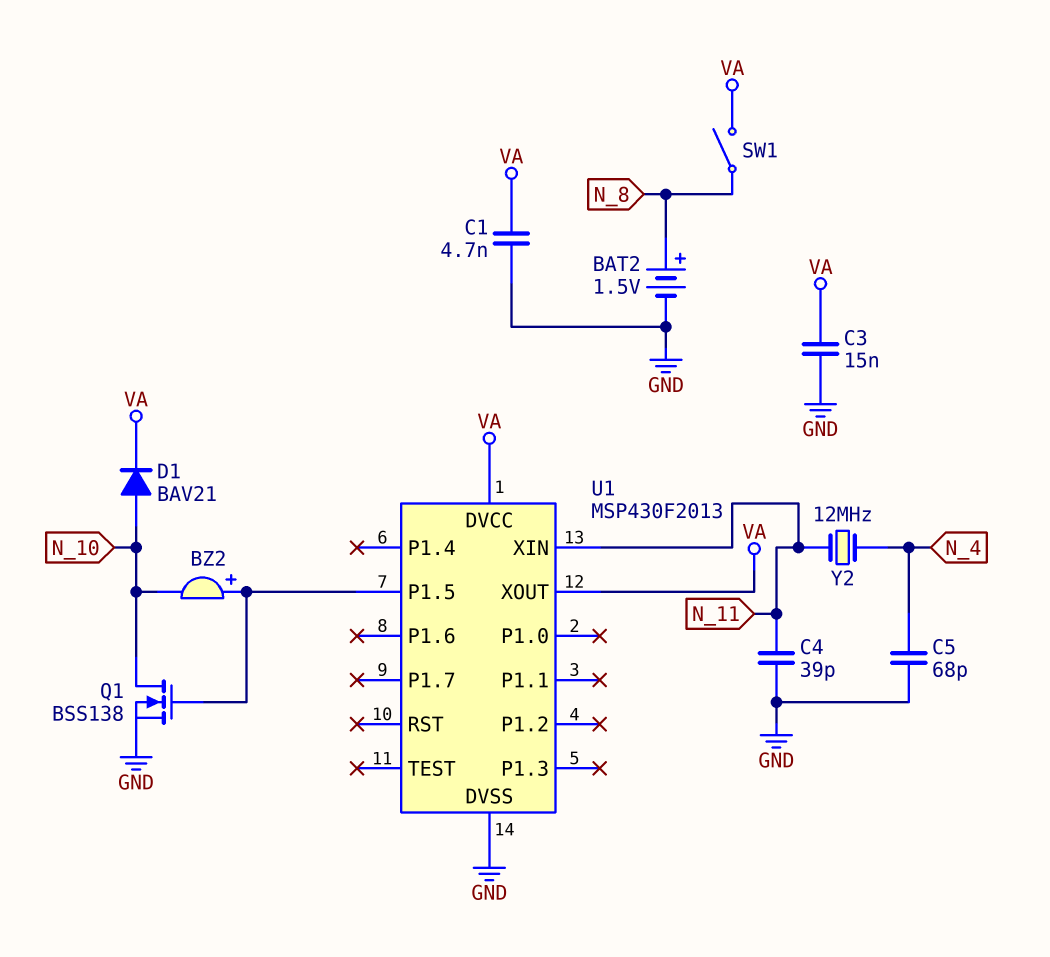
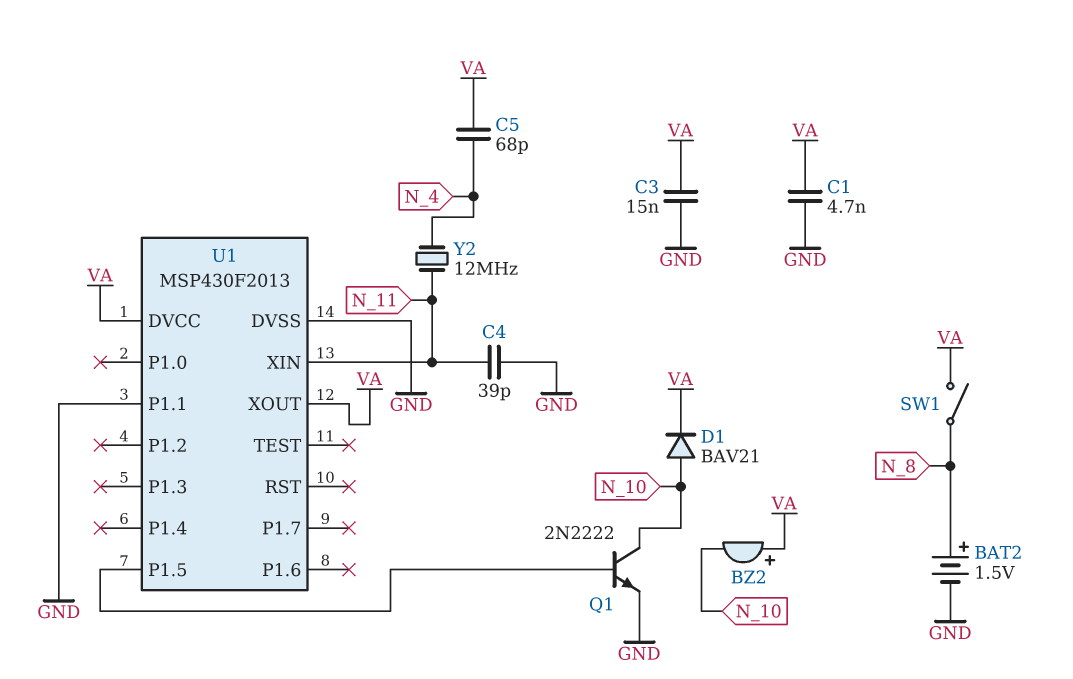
BZ2: buzzer (plus U1/P1.5, minus N_10) -> buzzer (plus VA, minus N_10)
C5: 68pF (GND, N_4) -> 68pF (N_4, VA)
Q1: NMOS BSS138 (G U1/P1.5, D N_10, S GND) -> NPN 2N2222 (B U1/P1.5, C N_10, E GND)
U1 pin P1.1: none -> GND

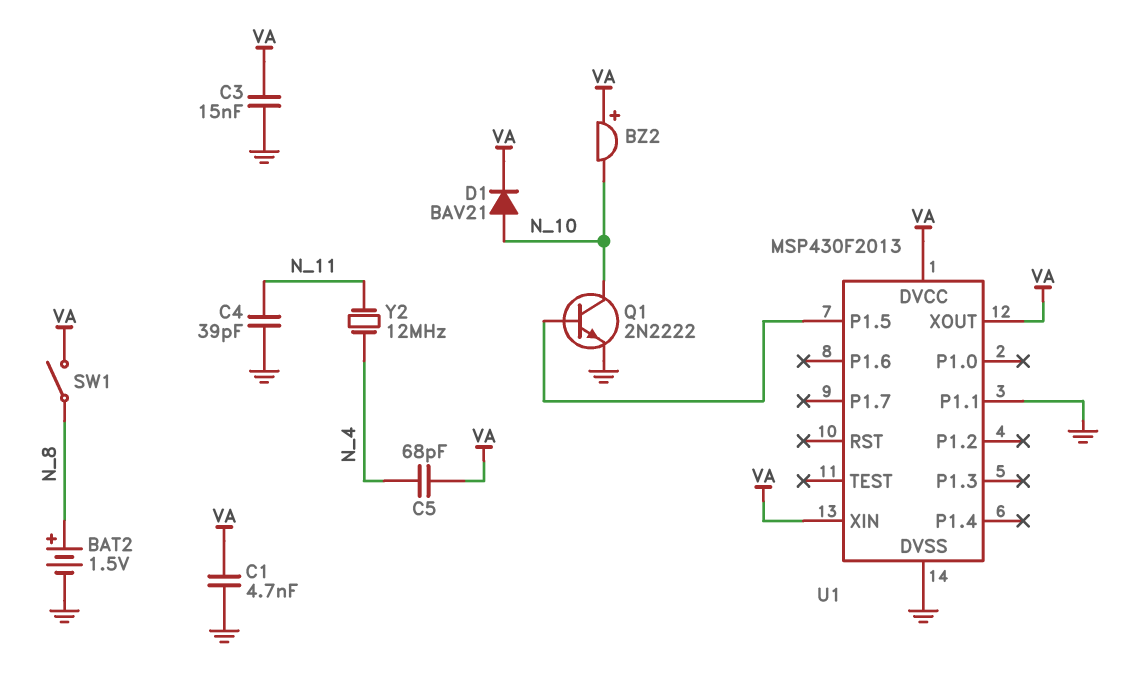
U1 pin XIN: N_11 -> VA

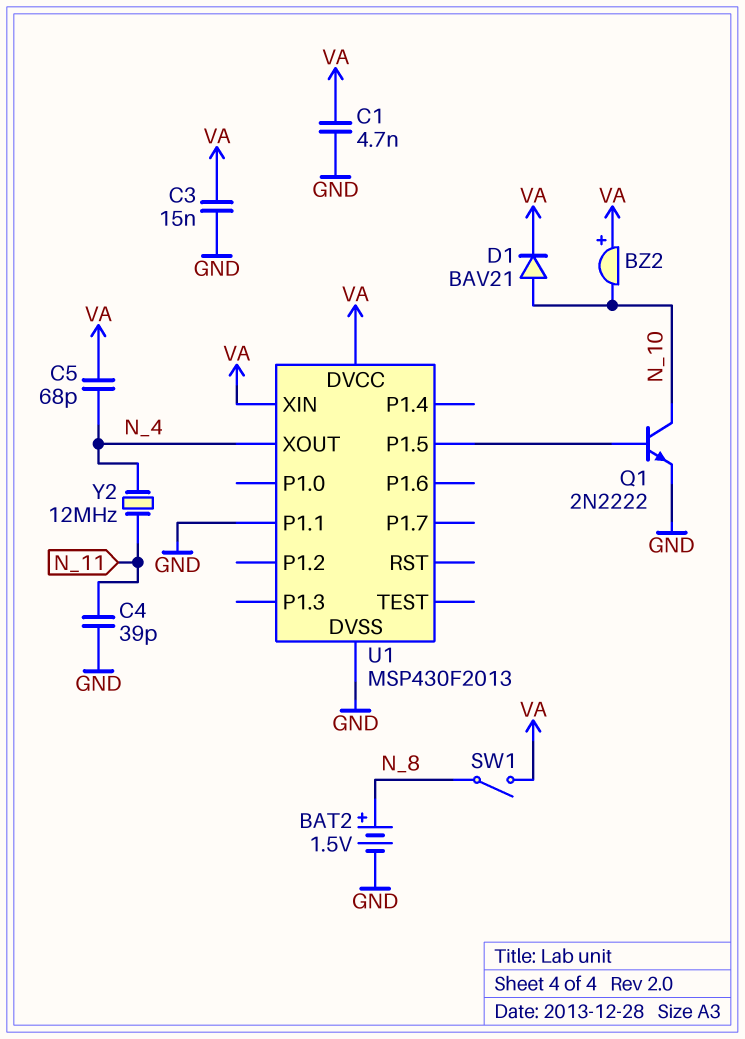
U1 pin XOUT: VA -> N_4

